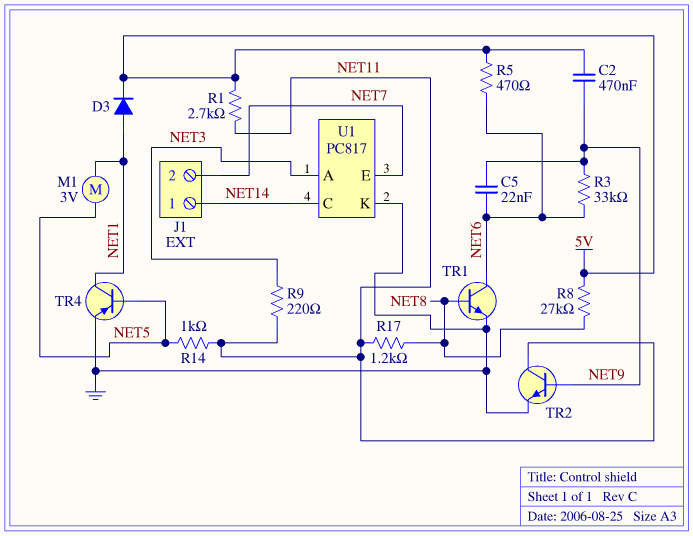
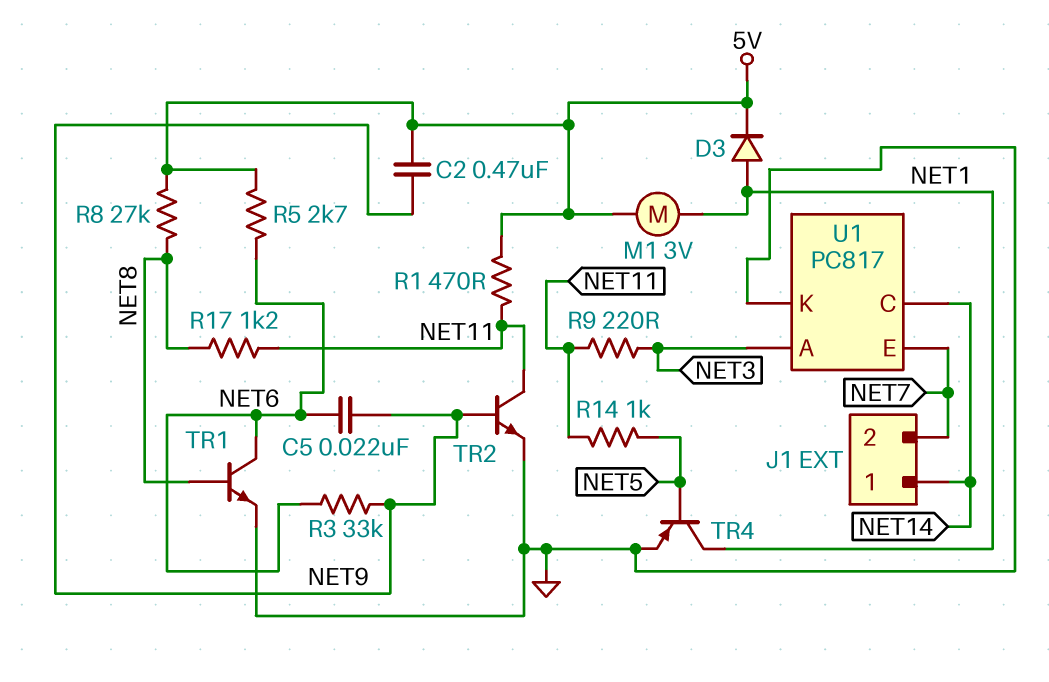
M1: motor 3V (NET1, NET5) -> motor 3V (5V, NET1)
R1: 2.7k (5V, NET11) -> 470 (5V, NET11)
R5: 470 (5V, NET6) -> 2.7k (5V, NET6)

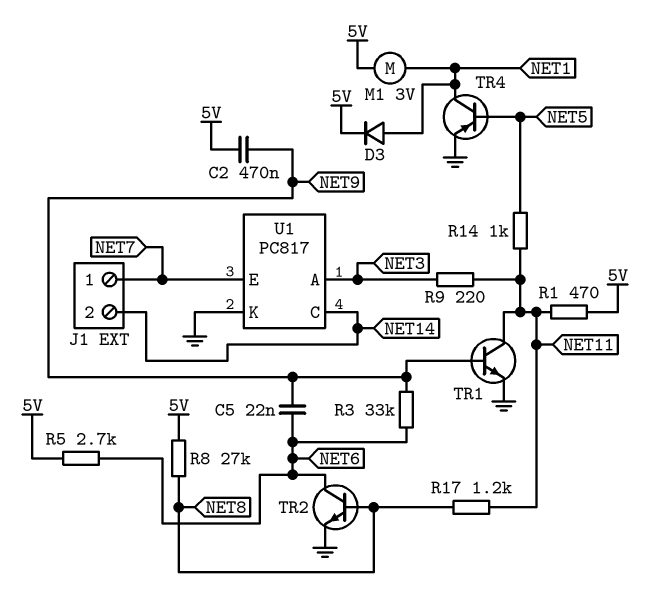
J1 pin 1: NET14 -> NET7
J1 pin 2: NET7 -> NET14
TR1: NPN (B NET8, C NET6, E GND) -> NPN (B NET9, C NET11, E GND)
TR2: NPN (B NET9, C NET11, E GND) -> NPN (B NET8, C NET6, E GND)

